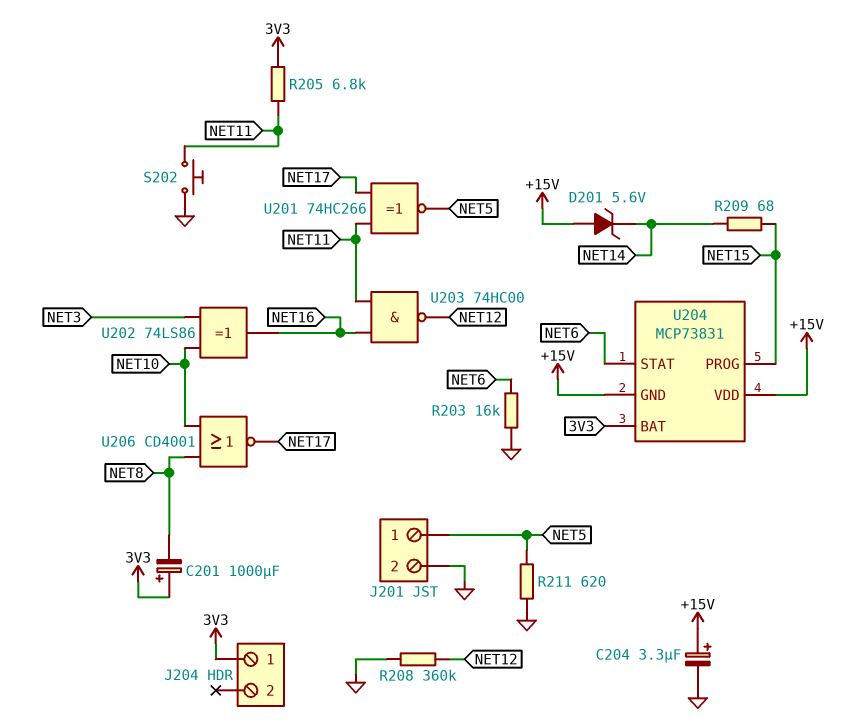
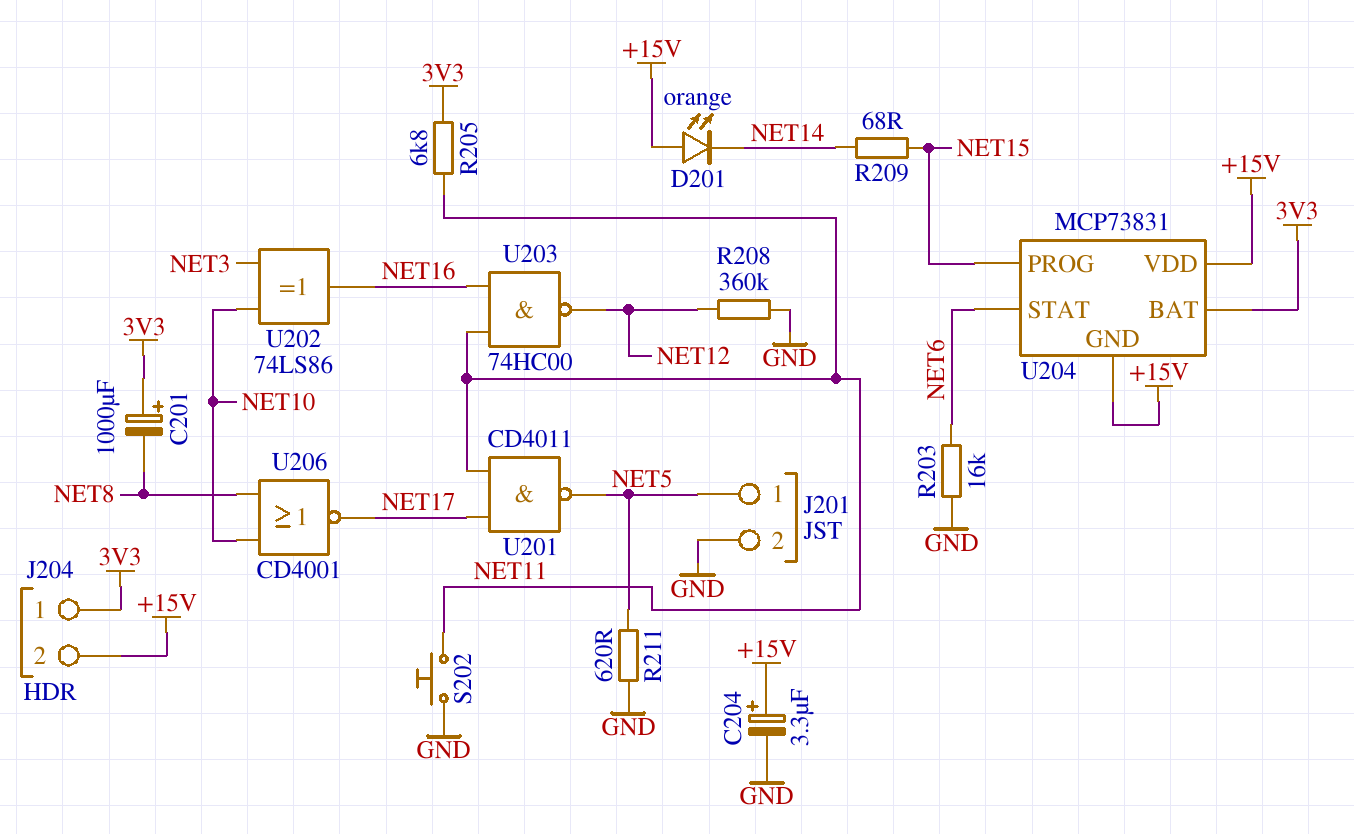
D201: zener 5.6V (A +15V, K NET14) -> LED orange (A +15V, K NET14)
J204 pin 2: none -> +15V
U201: XNOR 74HC266 (in NET11, in NET17, out NET5) -> NAND CD4011 (in NET11, in NET17, out NET5)

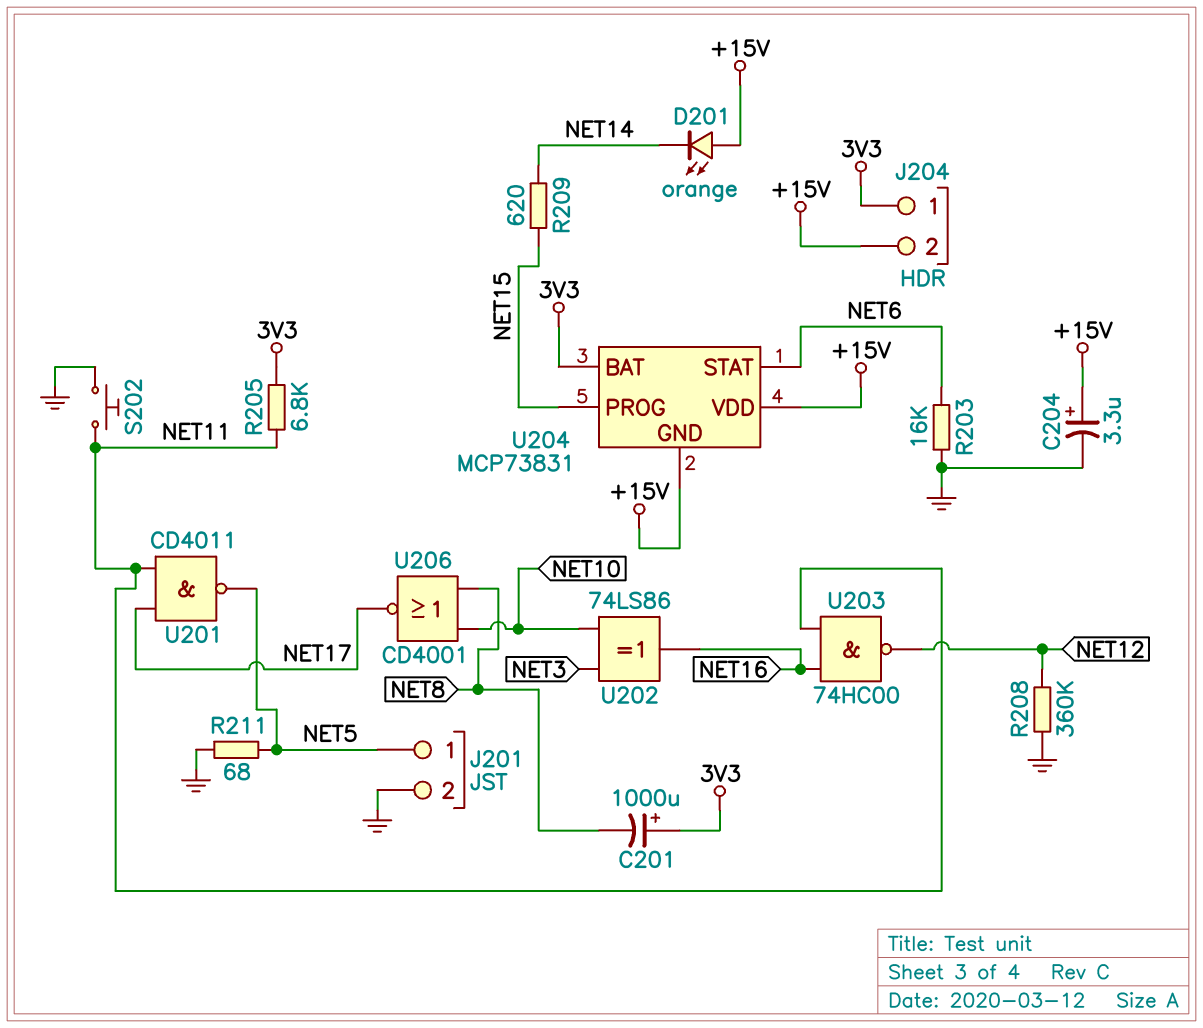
R209: 68 (NET14, NET15) -> 620 (NET14, NET15)
R211: 620 (GND, NET5) -> 68 (GND, NET5)

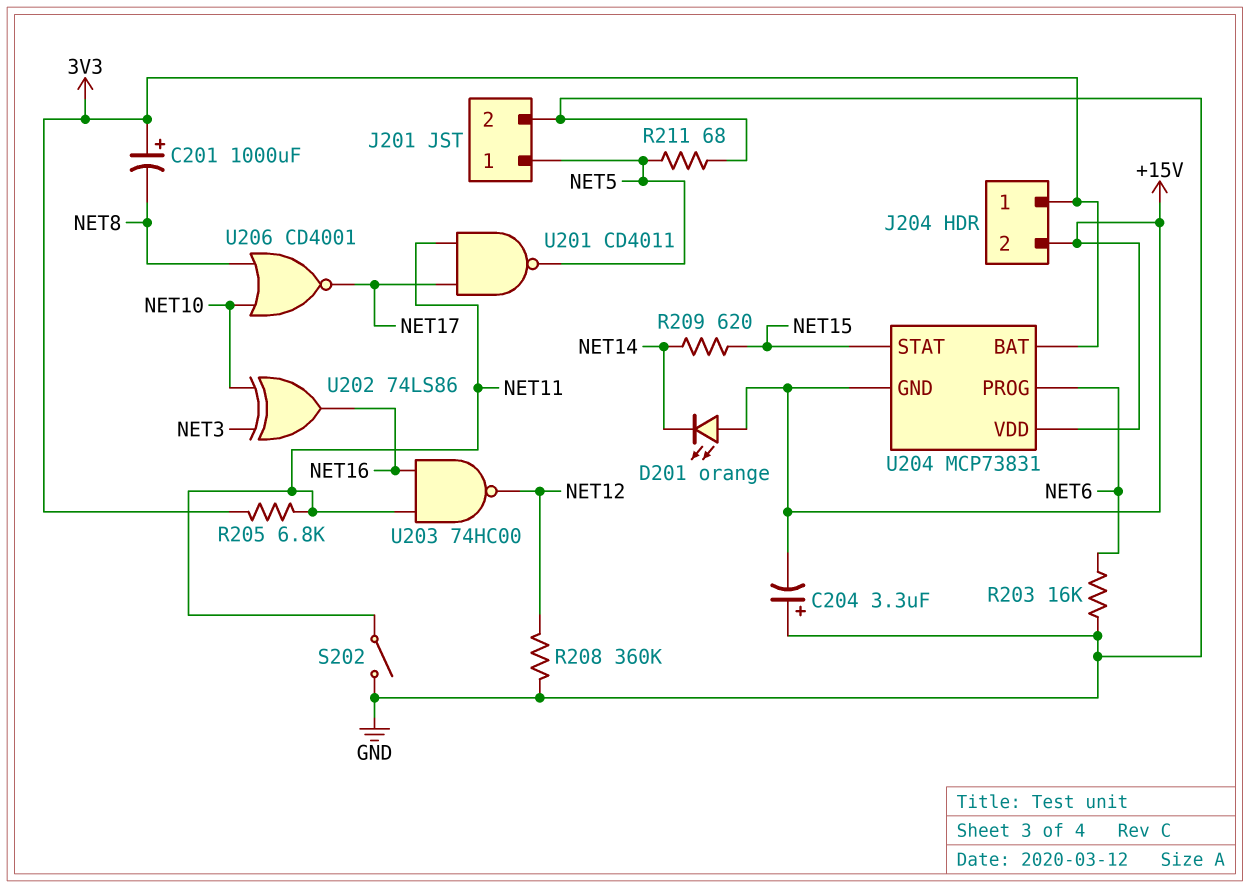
C204: 3.3uF (plus +15V, minus GND) -> 3.3uF (plus GND, minus +15V)
S202: button (GND, NET11) -> switch (GND, NET11)
U204 pin PROG: NET15 -> NET6
U204 pin STAT: NET6 -> NET15

